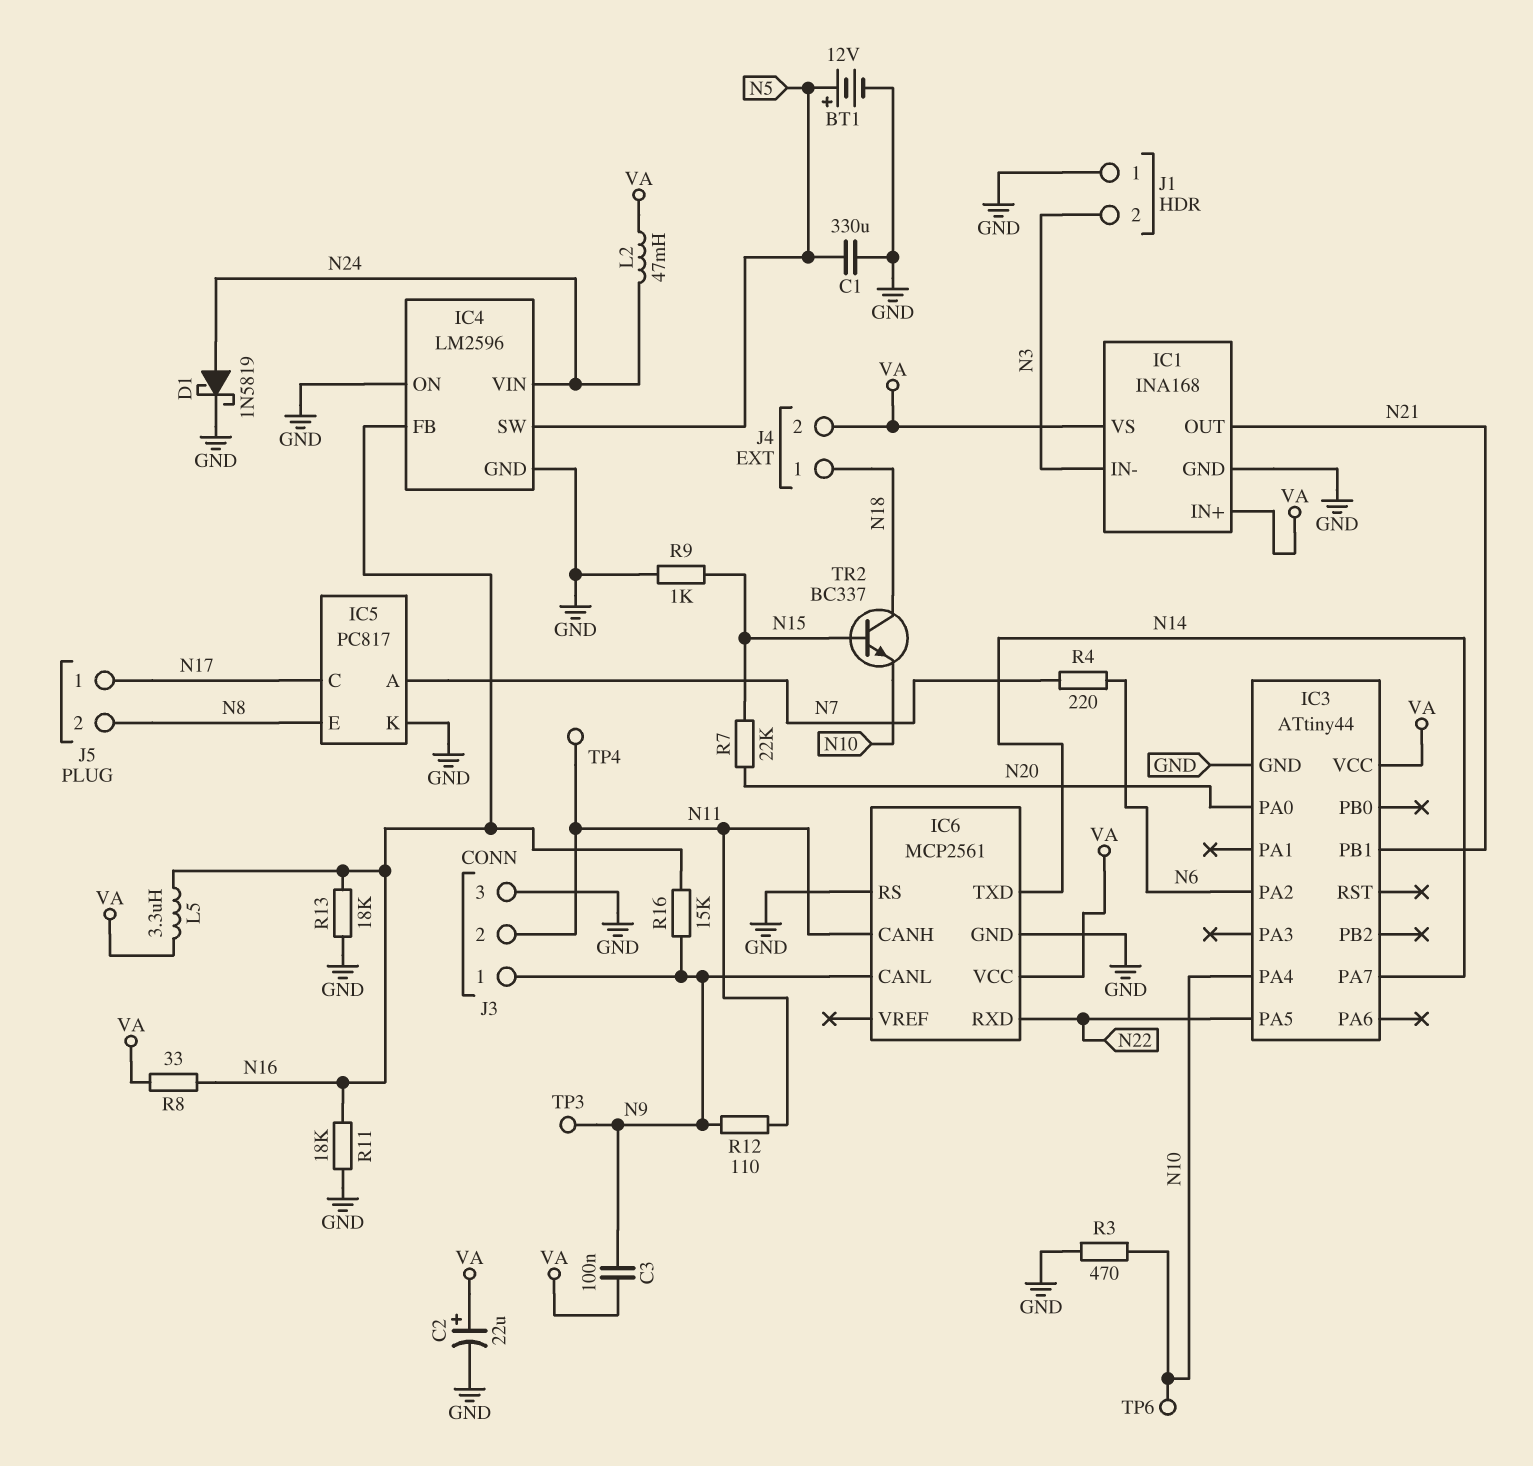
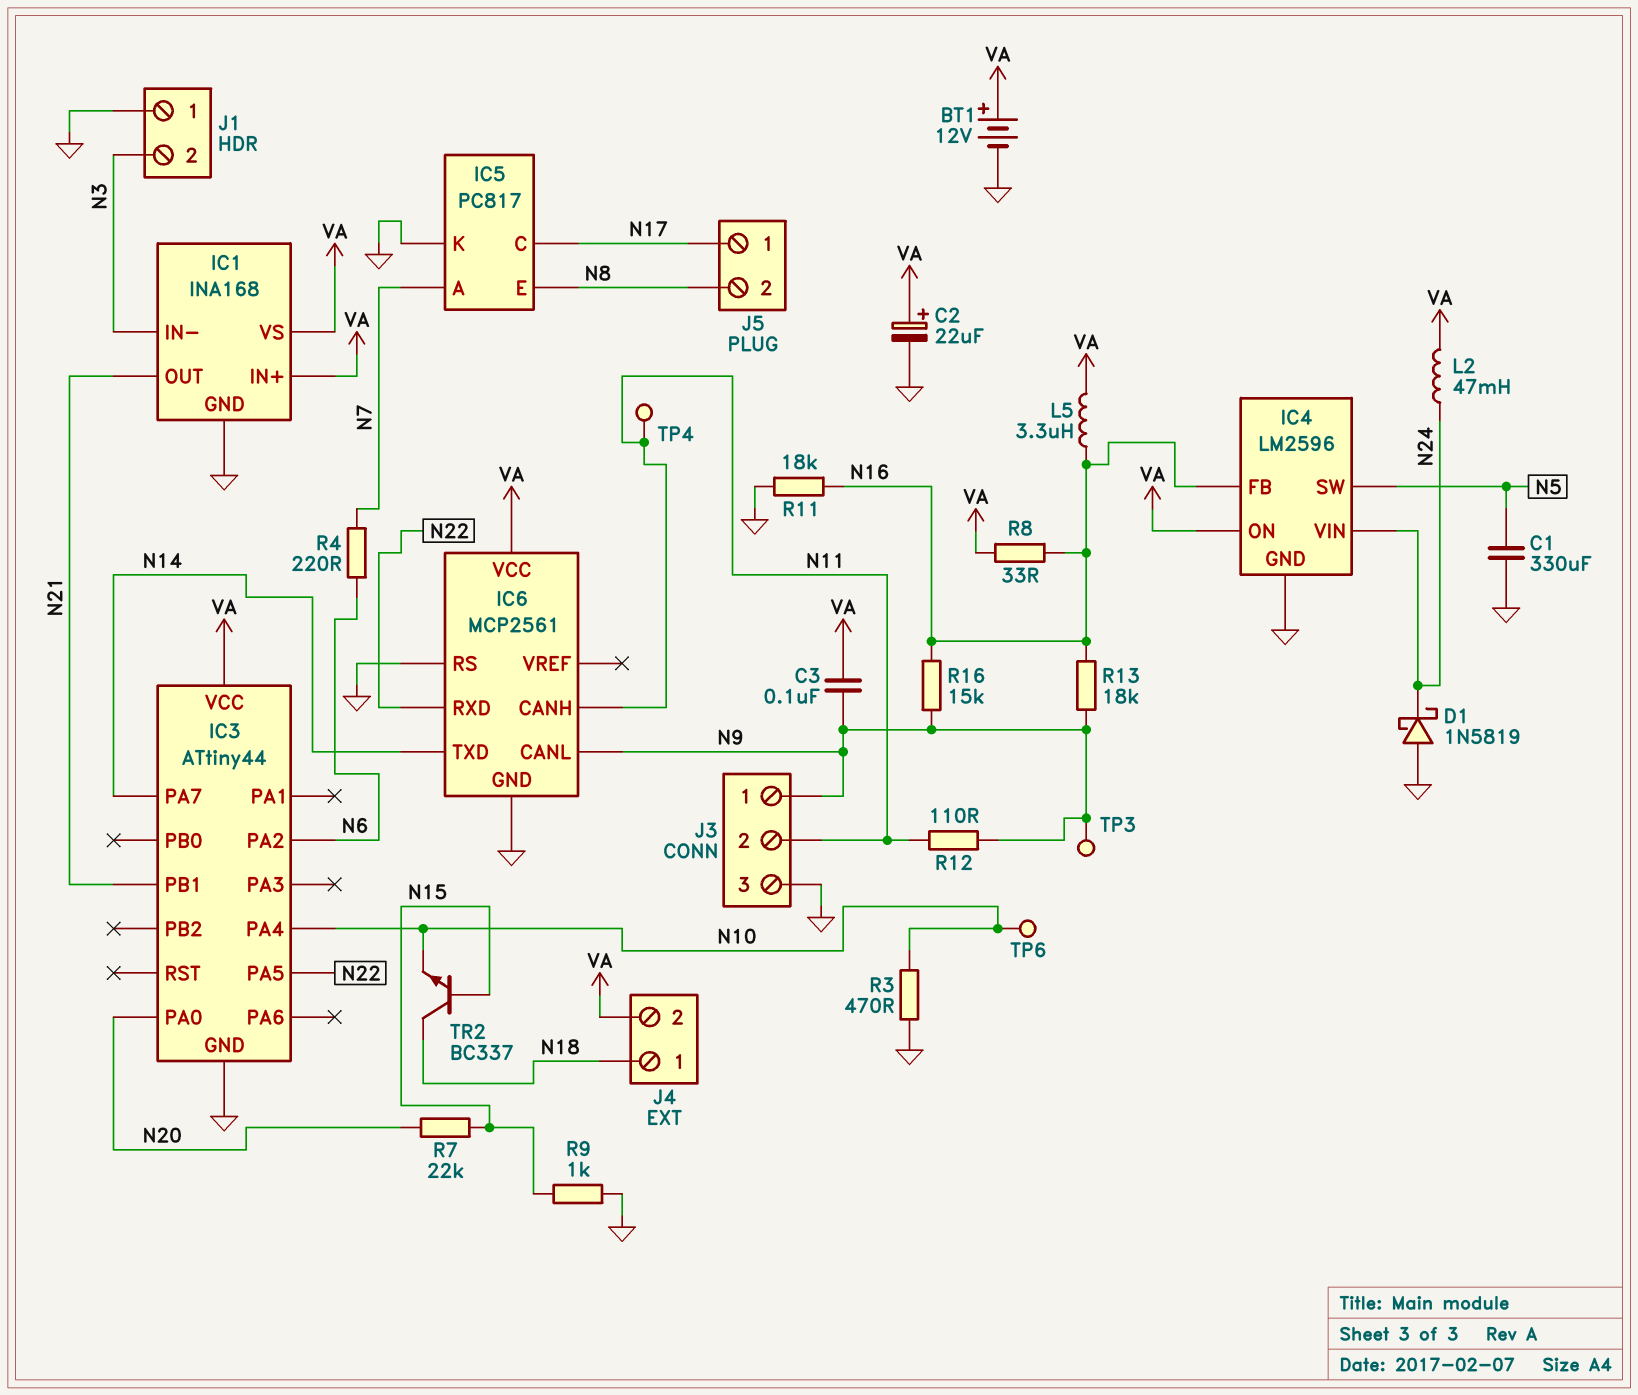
BT1: 12V (plus N5, minus GND) -> 12V (plus VA, minus GND)
D1: schottky 1N5819 (A N24, K GND) -> schottky 1N5819 (A GND, K N24)
IC4 pin ON: GND -> VA
R13: 18k (GND, N16) -> 18k (N9, N16)

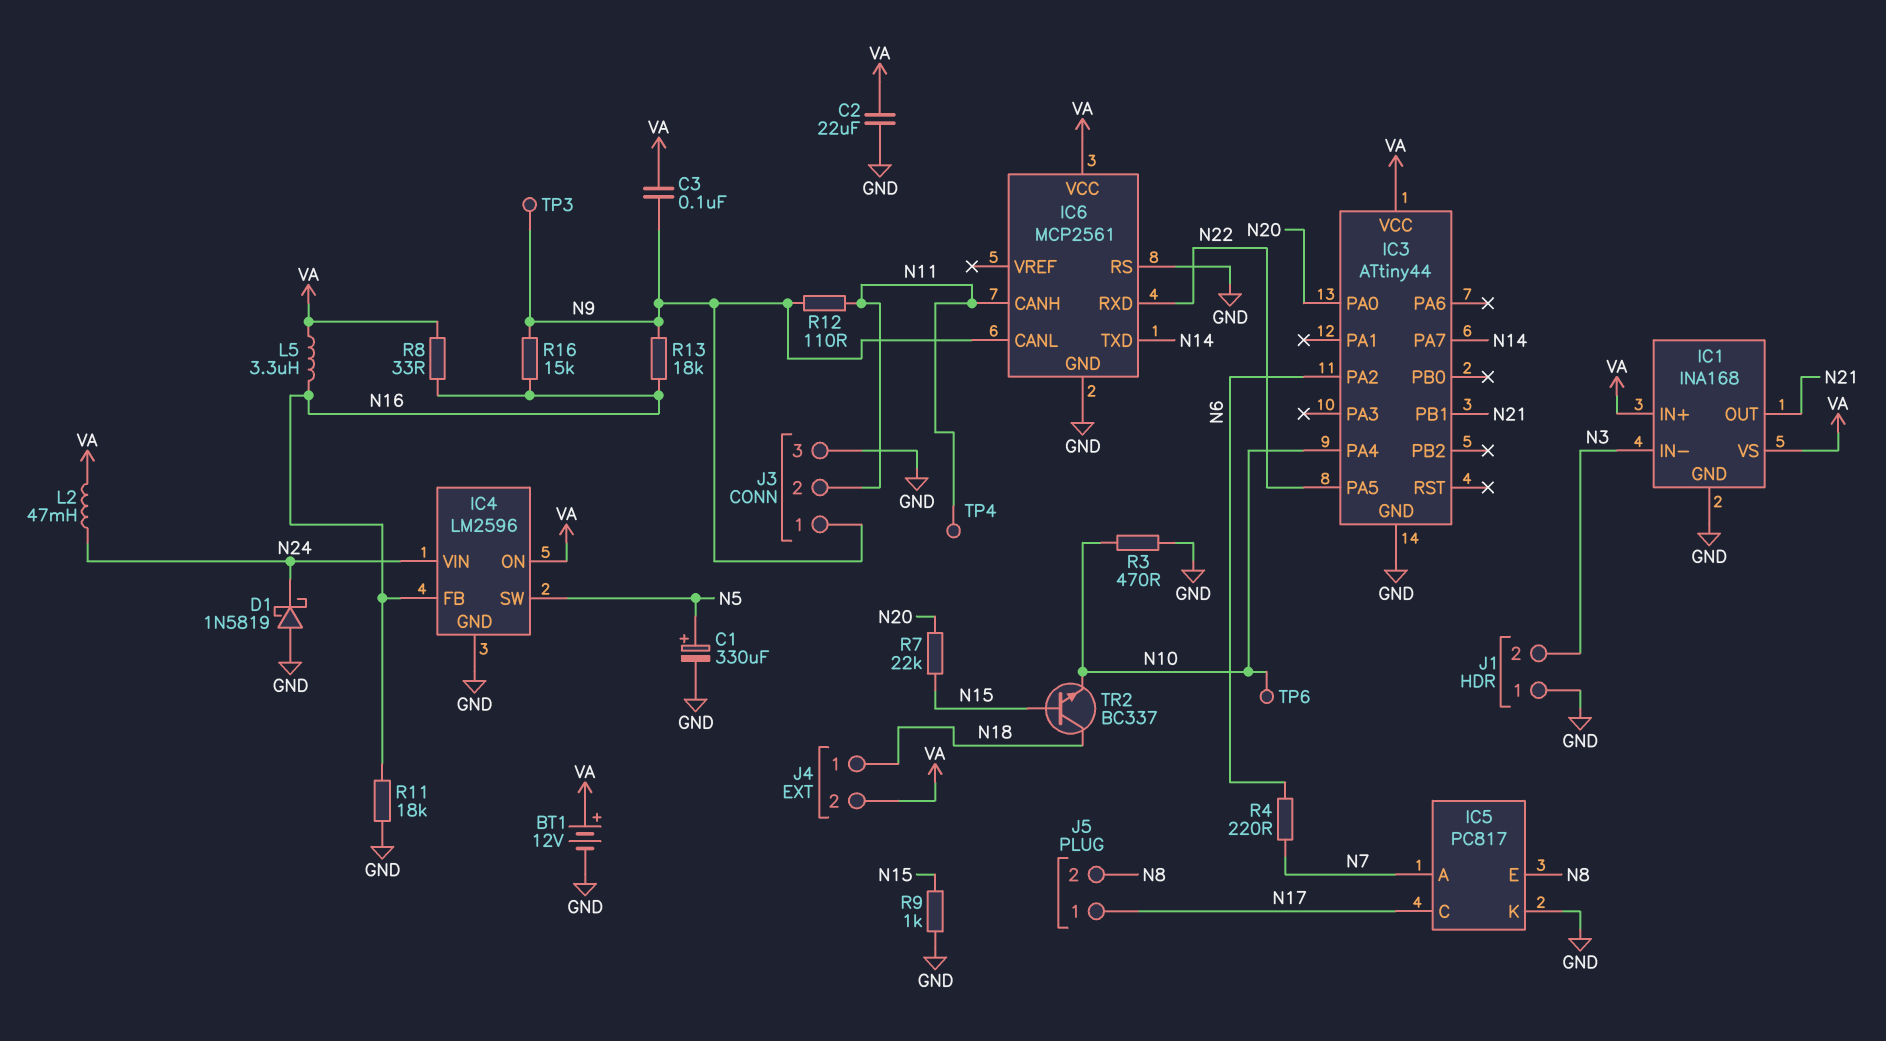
C1: 330uF (GND, N5) -> 330uF (plus N5, minus GND)
C2: 22uF (plus VA, minus GND) -> 22uF (GND, VA)

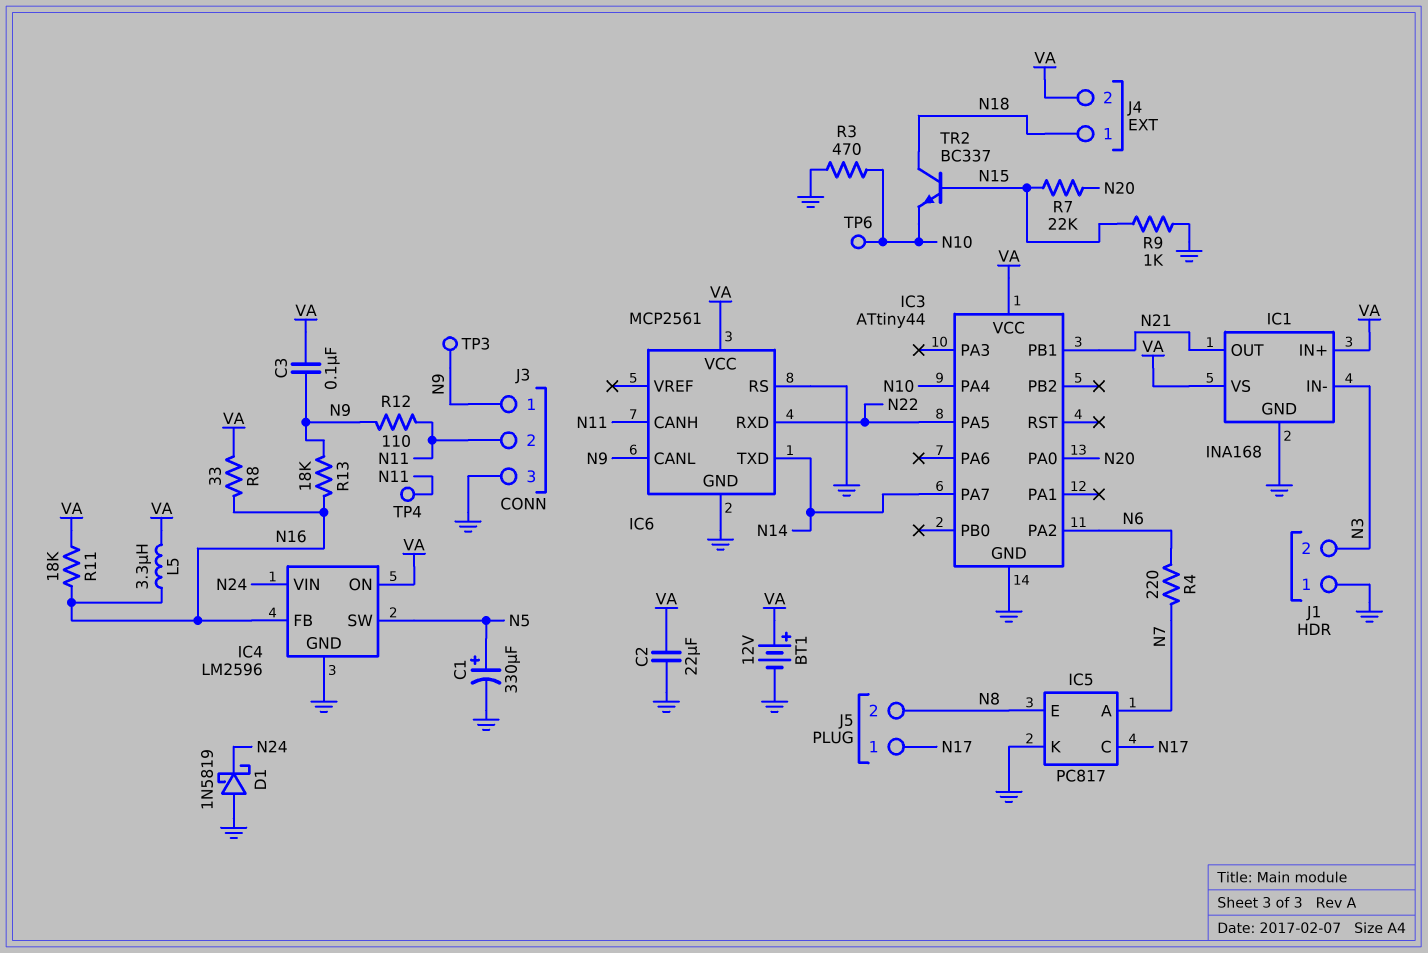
L2: 47mH (N24, VA) -> none
R11: 18k (GND, N16) -> 18k (N16, VA)
R16: 15k (N9, N16) -> none

